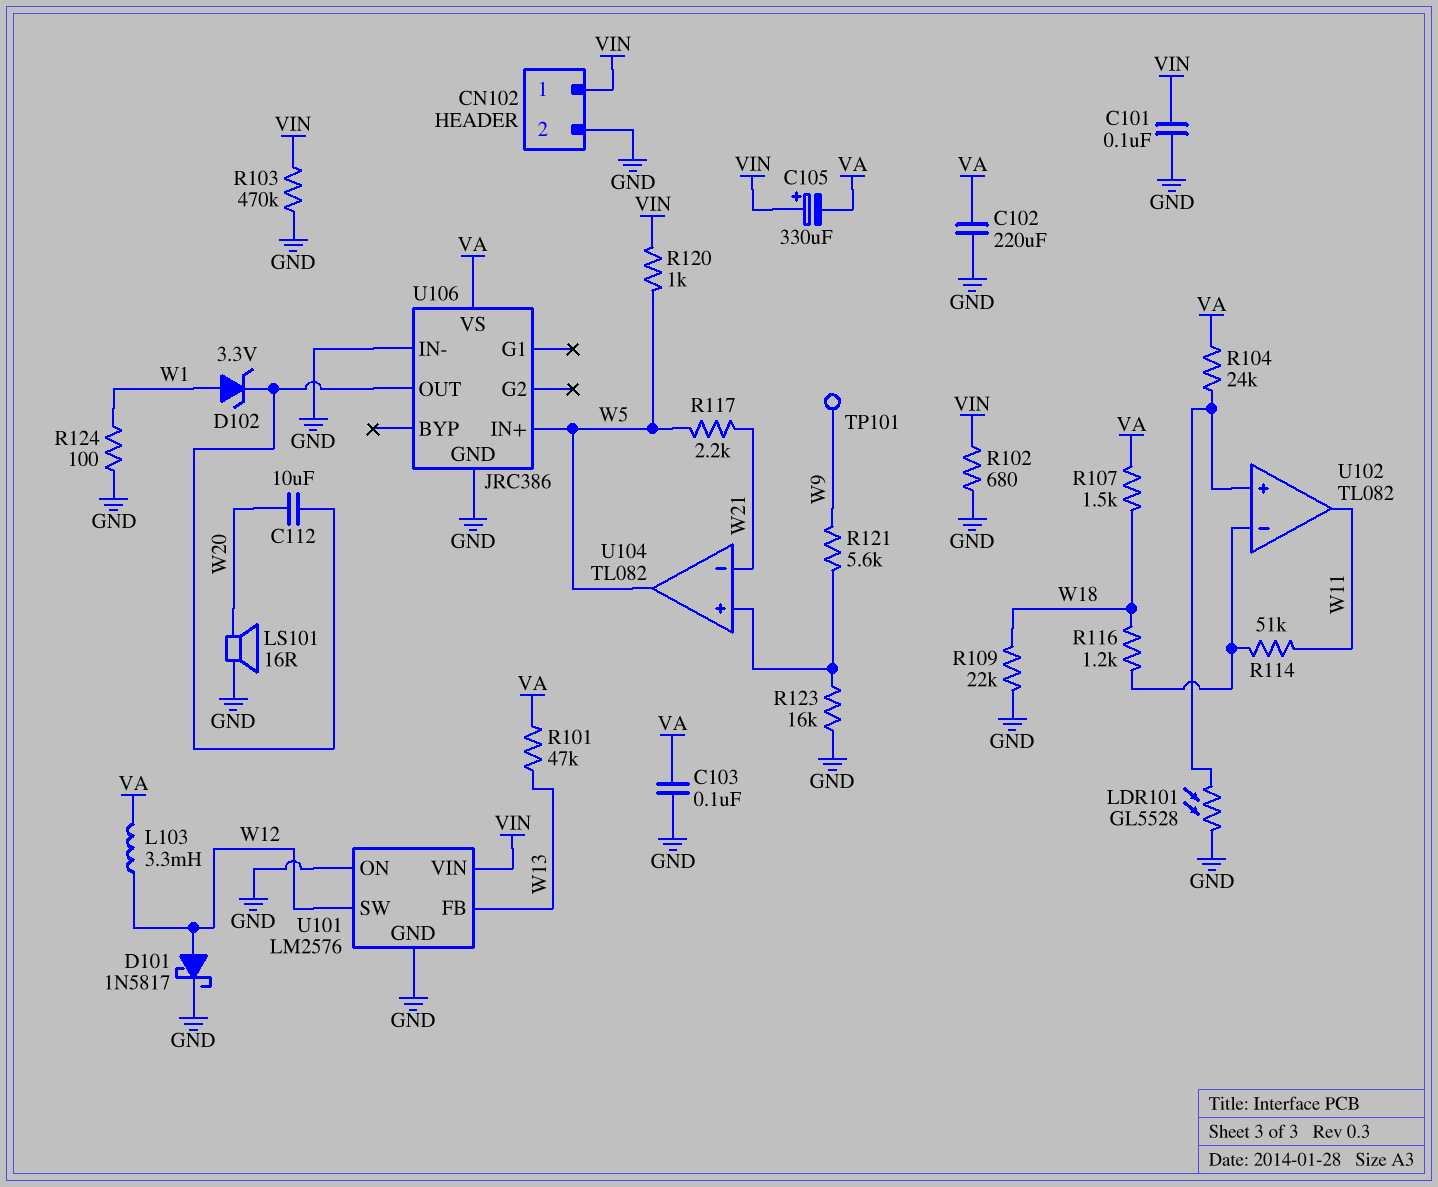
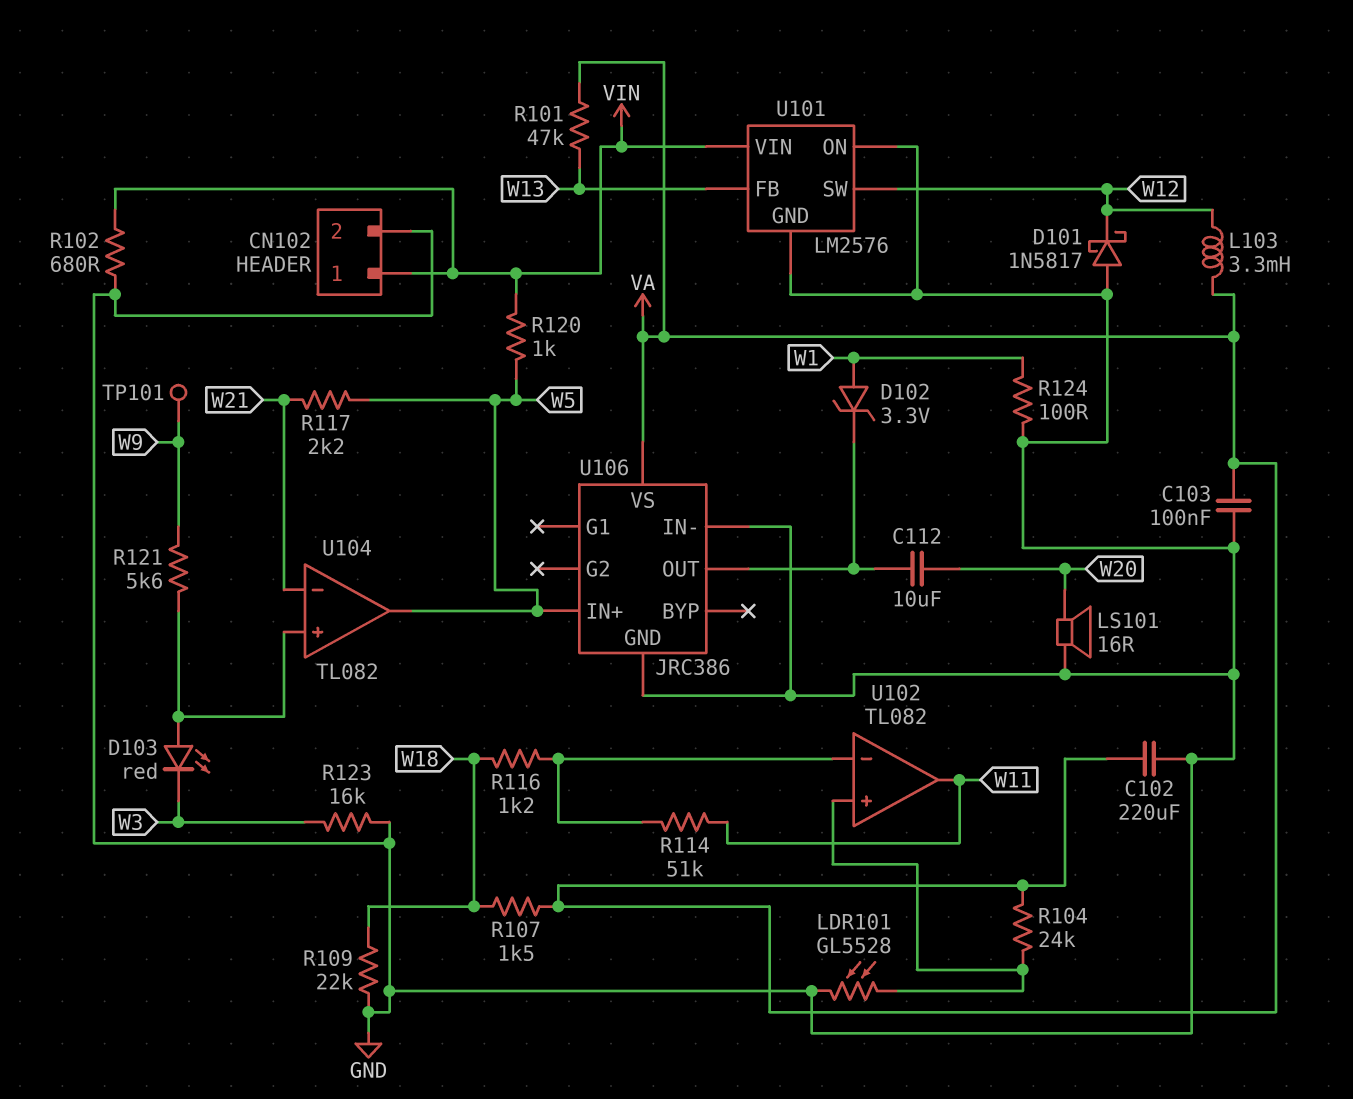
C101: 100nF (GND, VIN) -> none
C105: 330uF (plus VIN, minus VA) -> none
D101: schottky 1N5817 (A W12, K GND) -> schottky 1N5817 (A GND, K W12)
D103: none -> LED red (A U104/in+, K W3)
R103: 470k (GND, VIN) -> none
R123: 16k (GND, U104/in+) -> 16k (GND, W3)

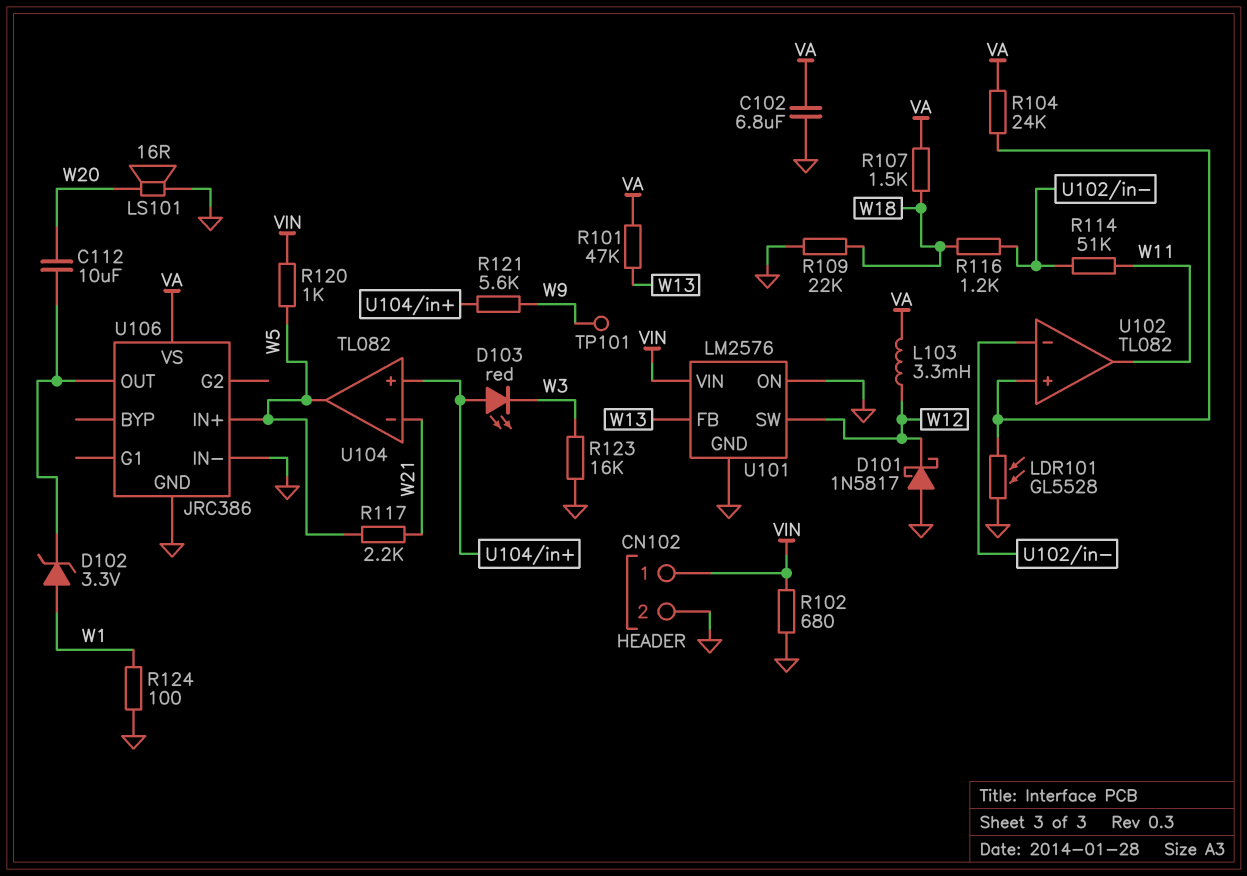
C102: 220uF (GND, VA) -> 6.8uF (GND, VA)
C103: 100nF (GND, VA) -> none

